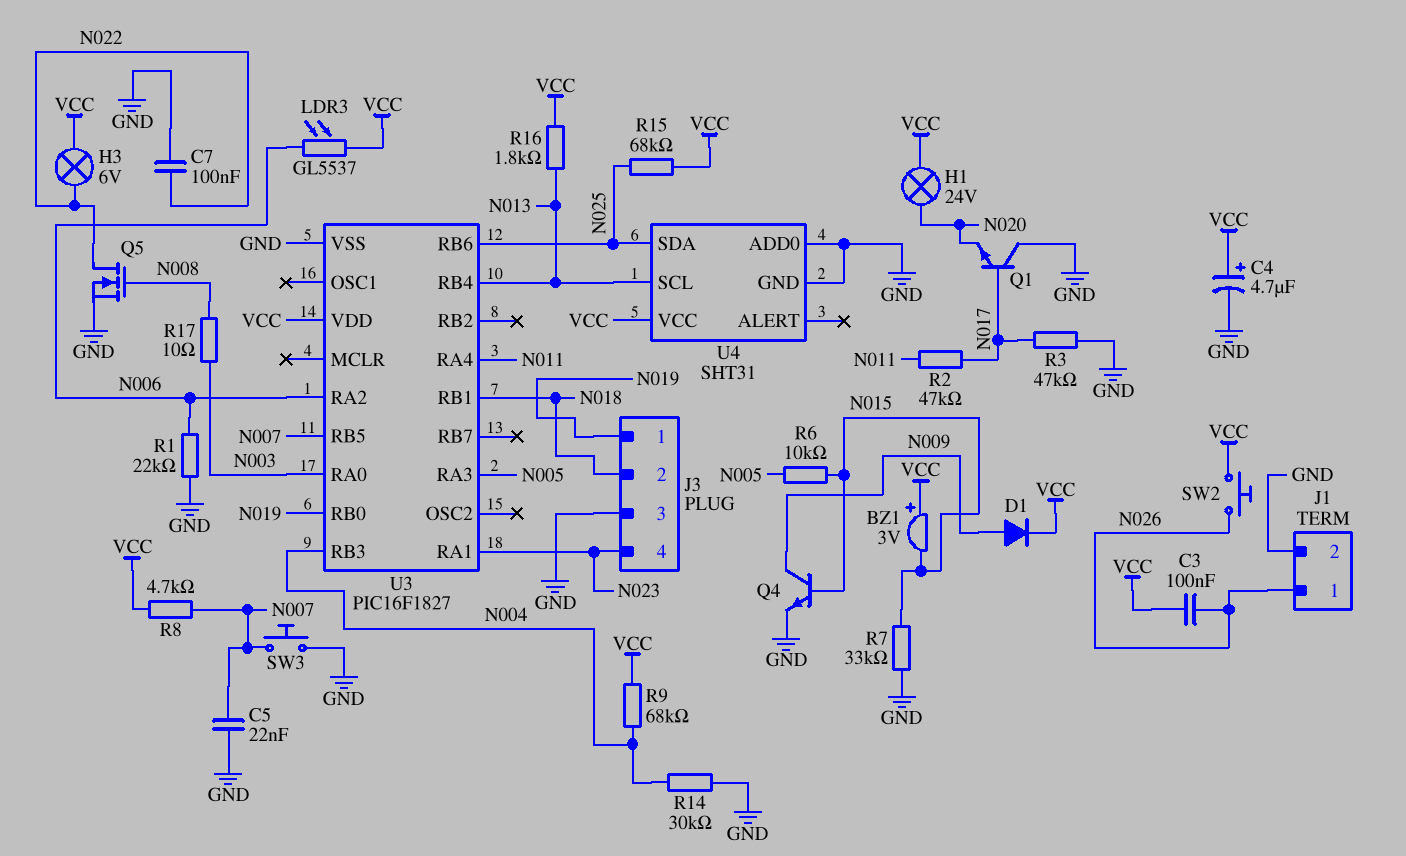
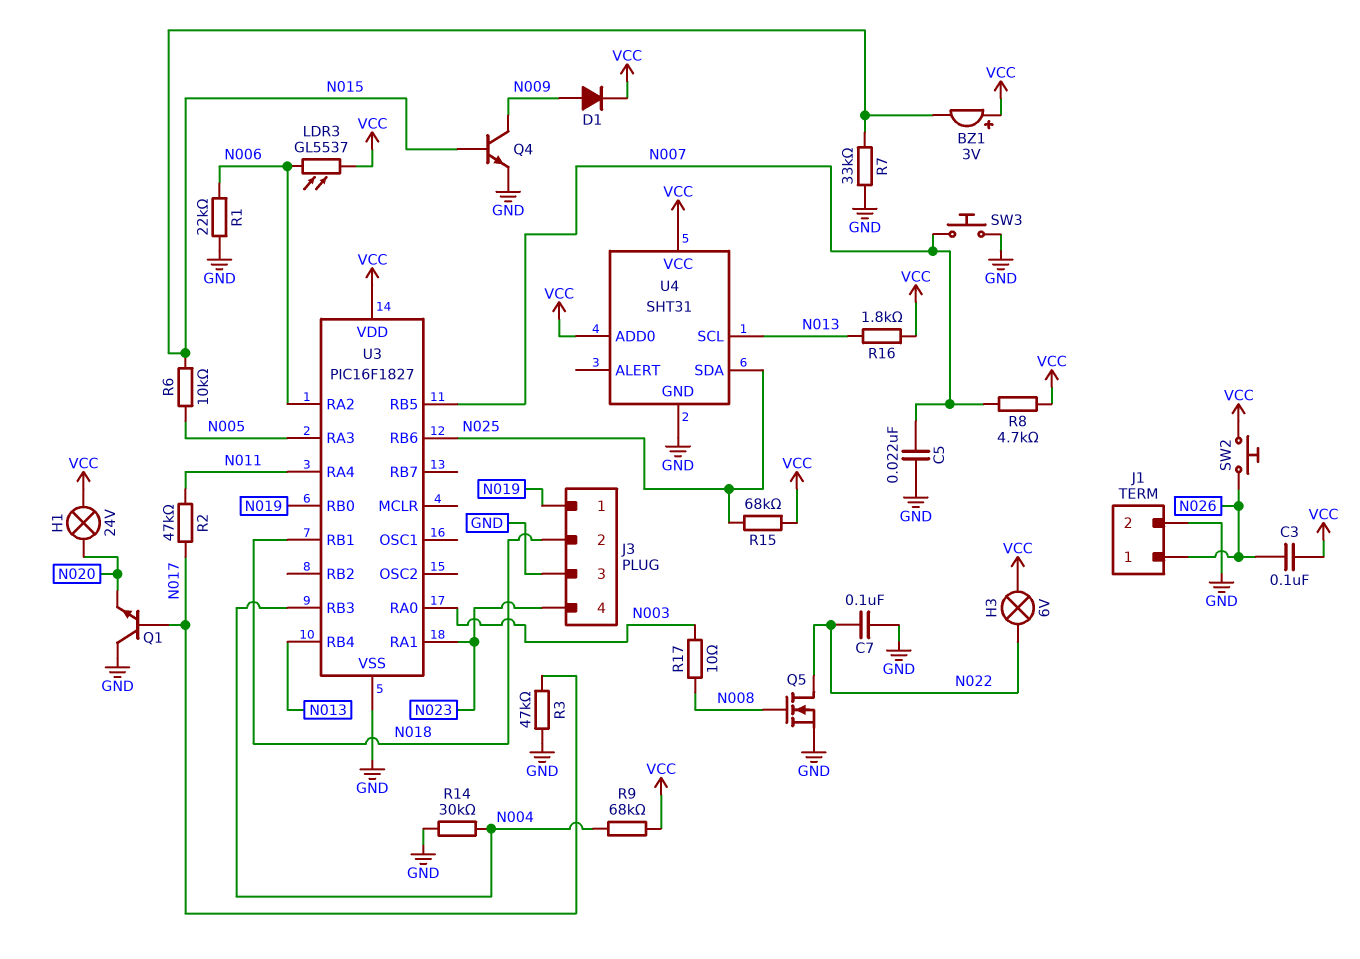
C4: 4.7uF (plus VCC, minus GND) -> none
U4 pin ADD0: GND -> VCC

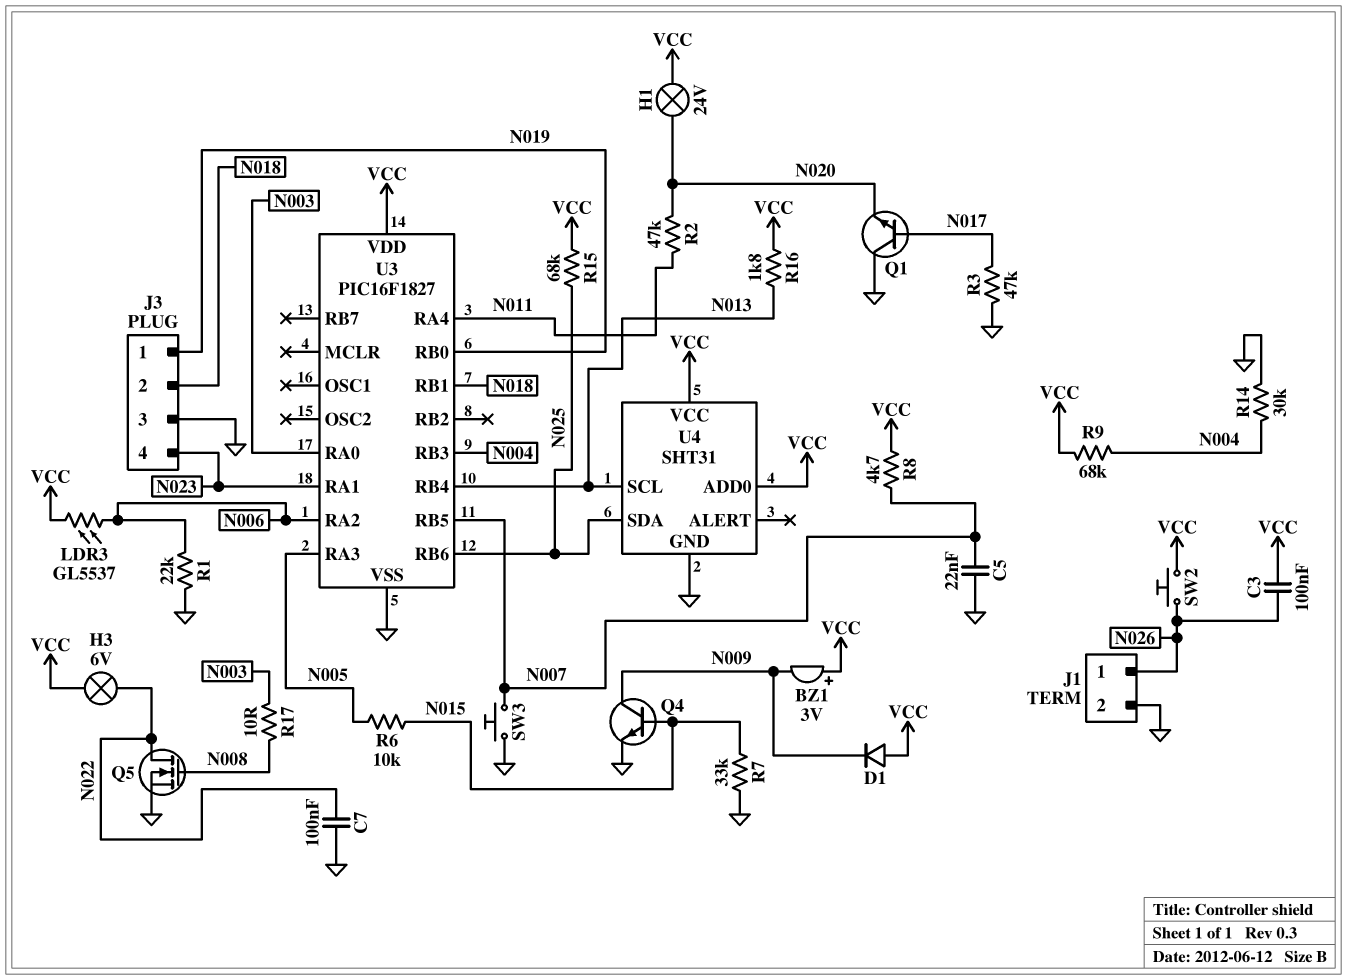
BZ1: buzzer 3V (plus VCC, minus N015) -> buzzer 3V (plus VCC, minus N009)
D1: diode (A N009, K VCC) -> diode (A VCC, K N009)
R2: 47k (N011, N017) -> 47k (N011, N020)

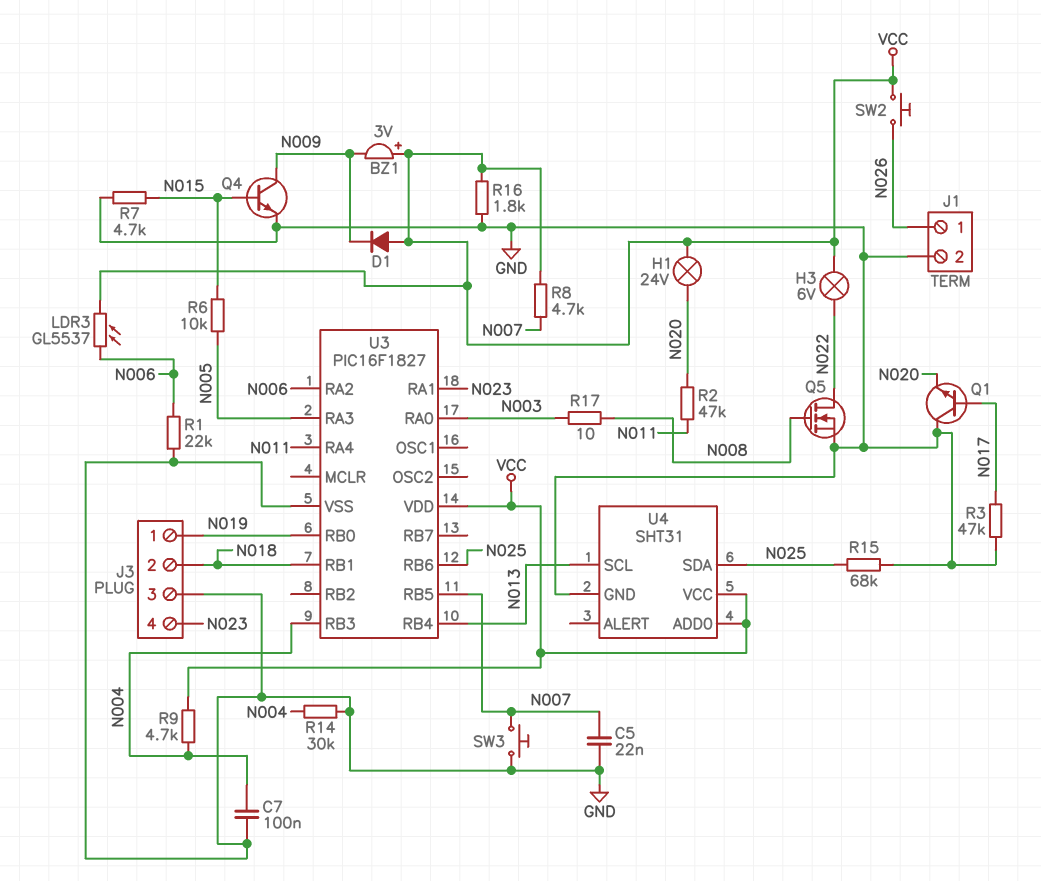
C3: 100nF (N026, VCC) -> none
C7: 100nF (GND, N022) -> 100nF (GND, N004)
R7: 33k (GND, N015) -> 4.7k (GND, N015)
R9: 68k (N004, VCC) -> 4.7k (N004, VCC)
R15: 68k (N025, VCC) -> 68k (GND, N025)
R16: 1.8k (N013, VCC) -> 1.8k (GND, VCC)

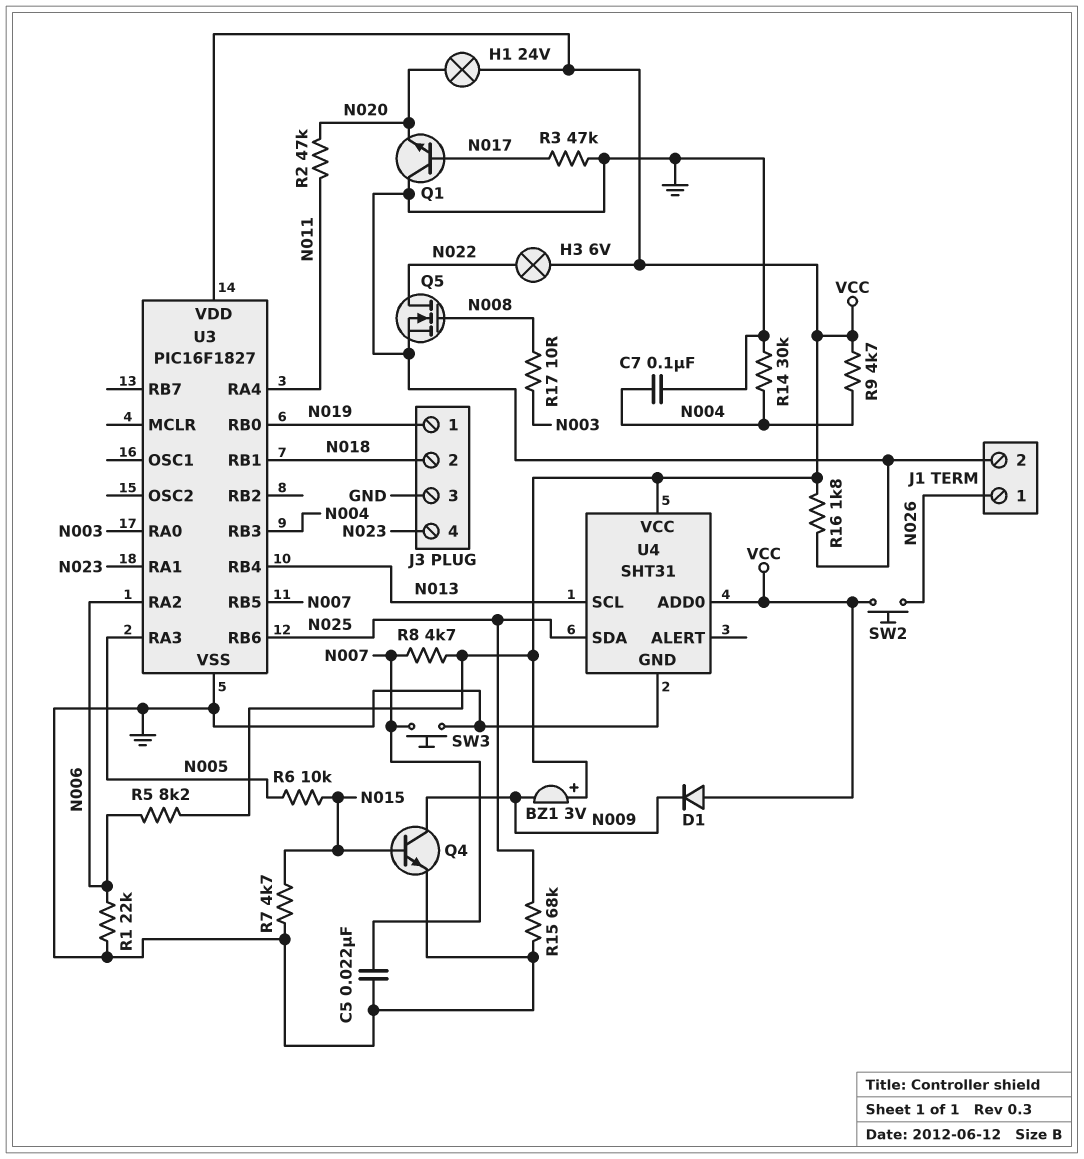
LDR3: GL5537 (N006, VCC) -> none
R5: none -> 8.2k (N006, VCC)

